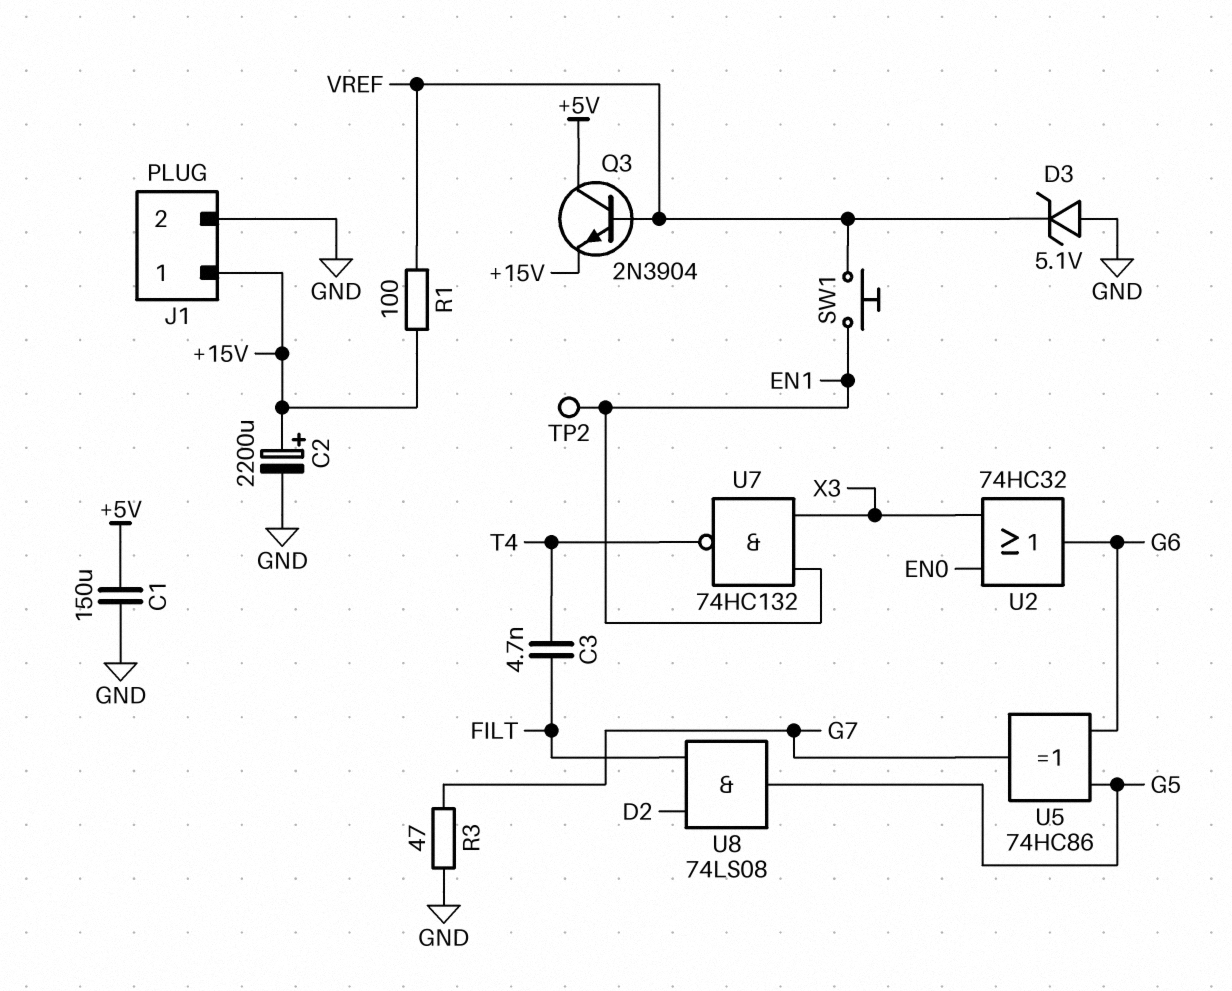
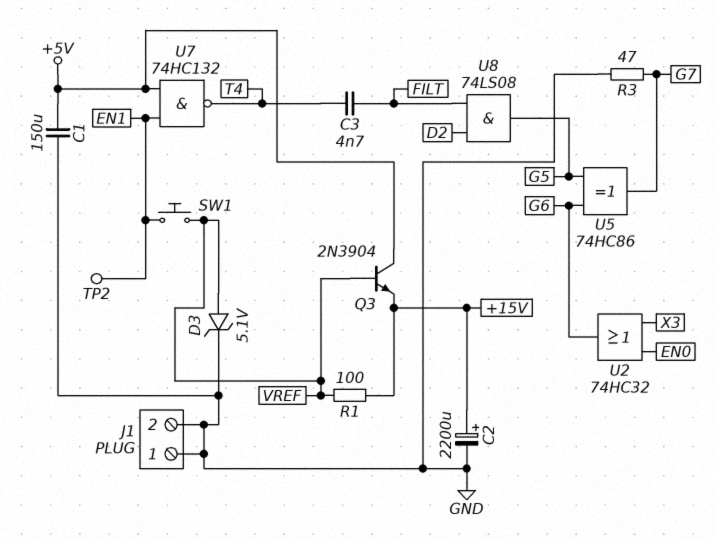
D3: zener 5.1V (A GND, K VREF) -> zener 5.1V (A VREF, K GND)
J1 pin 1: +15V -> GND
U7: NAND 74HC132 (in EN1, in X3, out T4) -> NAND 74HC132 (in +5V, in EN1, out T4)

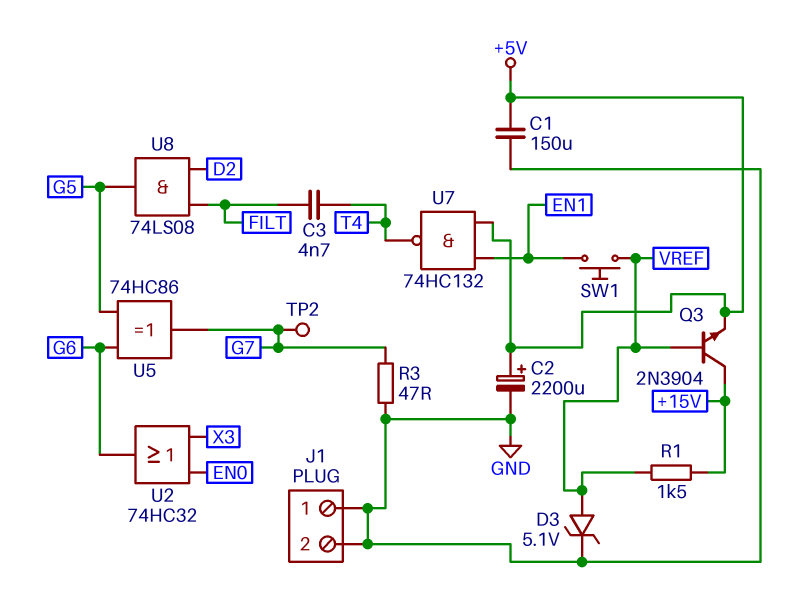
C2: 2200uF (plus +15V, minus GND) -> 2200uF (plus +5V, minus GND)
Q3: NPN 2N3904 (B VREF, C +5V, E +15V) -> NPN 2N3904 (B VREF, C +15V, E +5V)
R1: 100 (+15V, VREF) -> 1.5k (+15V, VREF)
TP2: test point (EN1) -> test point (G7)

